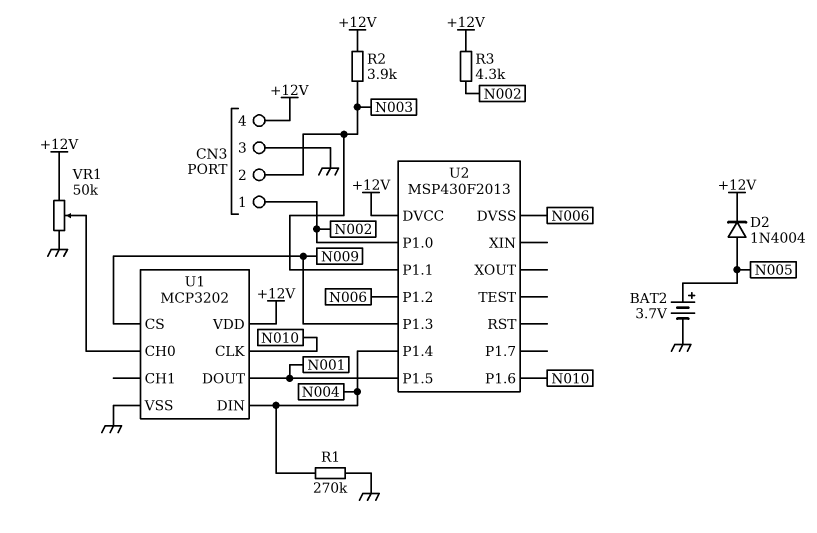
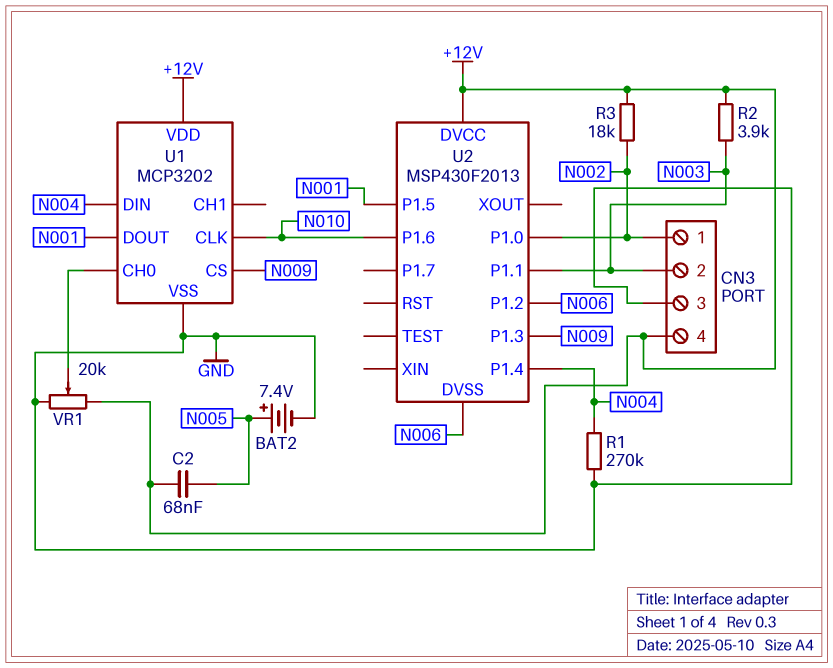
BAT2: 3.7V (plus N005, minus GND) -> 7.4V (plus N005, minus GND)
C2: none -> 68nF (+12V, N005)
D2: diode 1N4004 (A N005, K +12V) -> none
R3: 4.3k (+12V, N002) -> 18k (+12V, N002)
VR1: 50k (+12V, GND, wiper U1/CH0) -> 20k (+12V, GND, wiper U1/CH0)

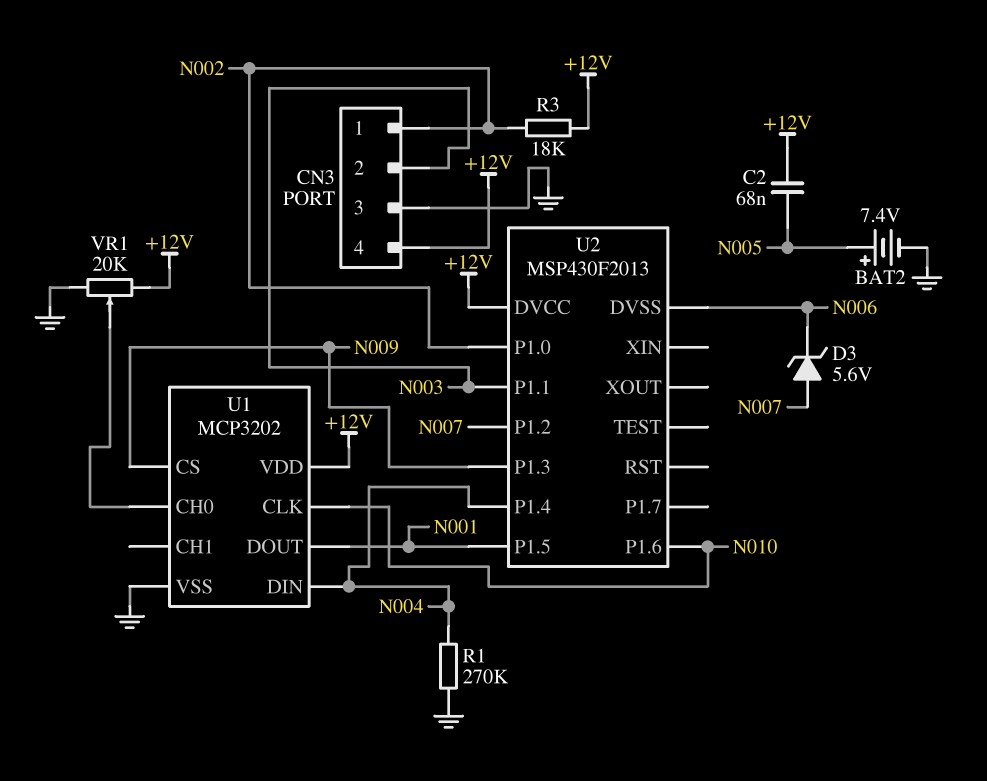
D3: none -> zener 5.6V (A N007, K N006)
R2: 3.9k (+12V, N003) -> none
U2 pin P1.2: N006 -> N007

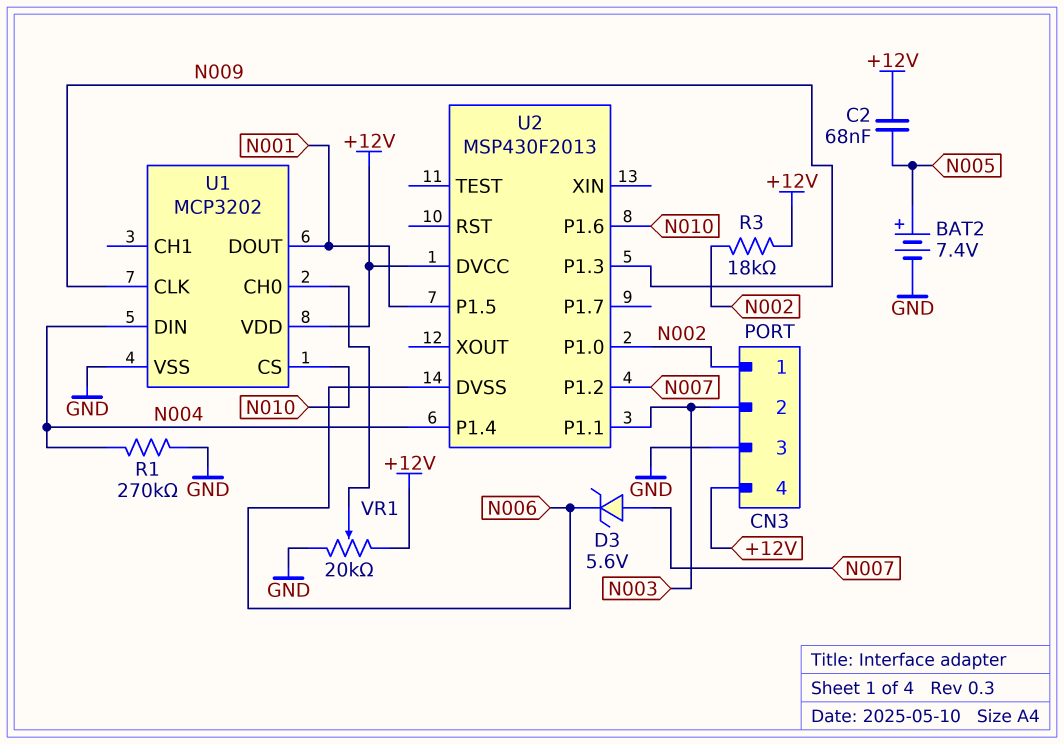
U1 pin CLK: N010 -> N009
U1 pin CS: N009 -> N010

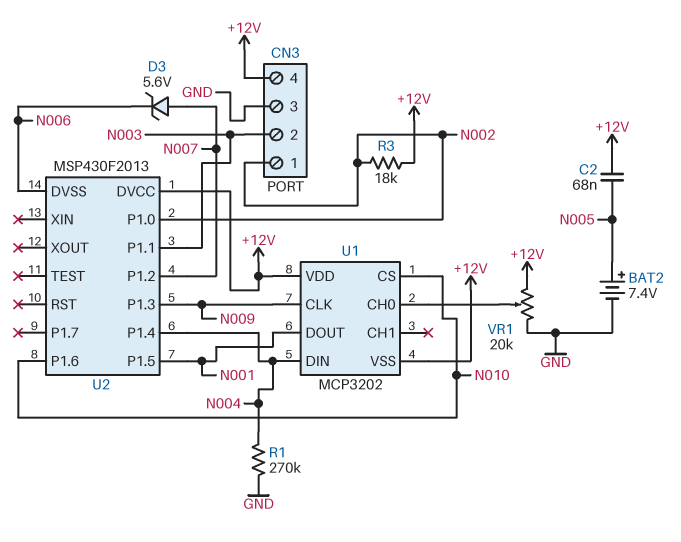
U1 pin VSS: GND -> +12V

